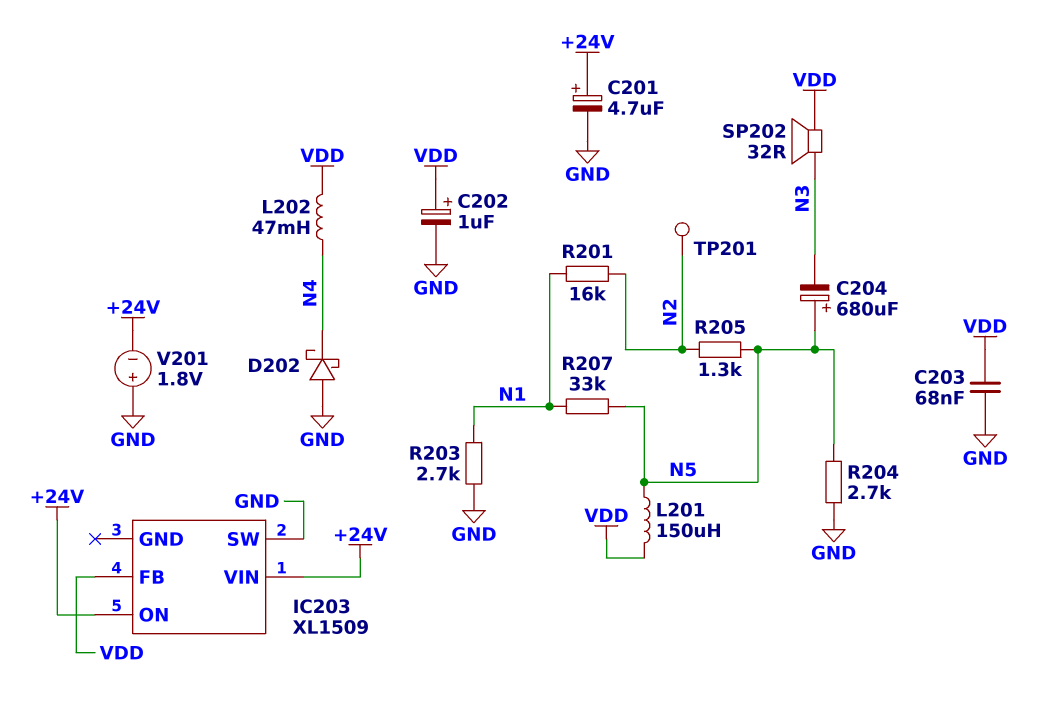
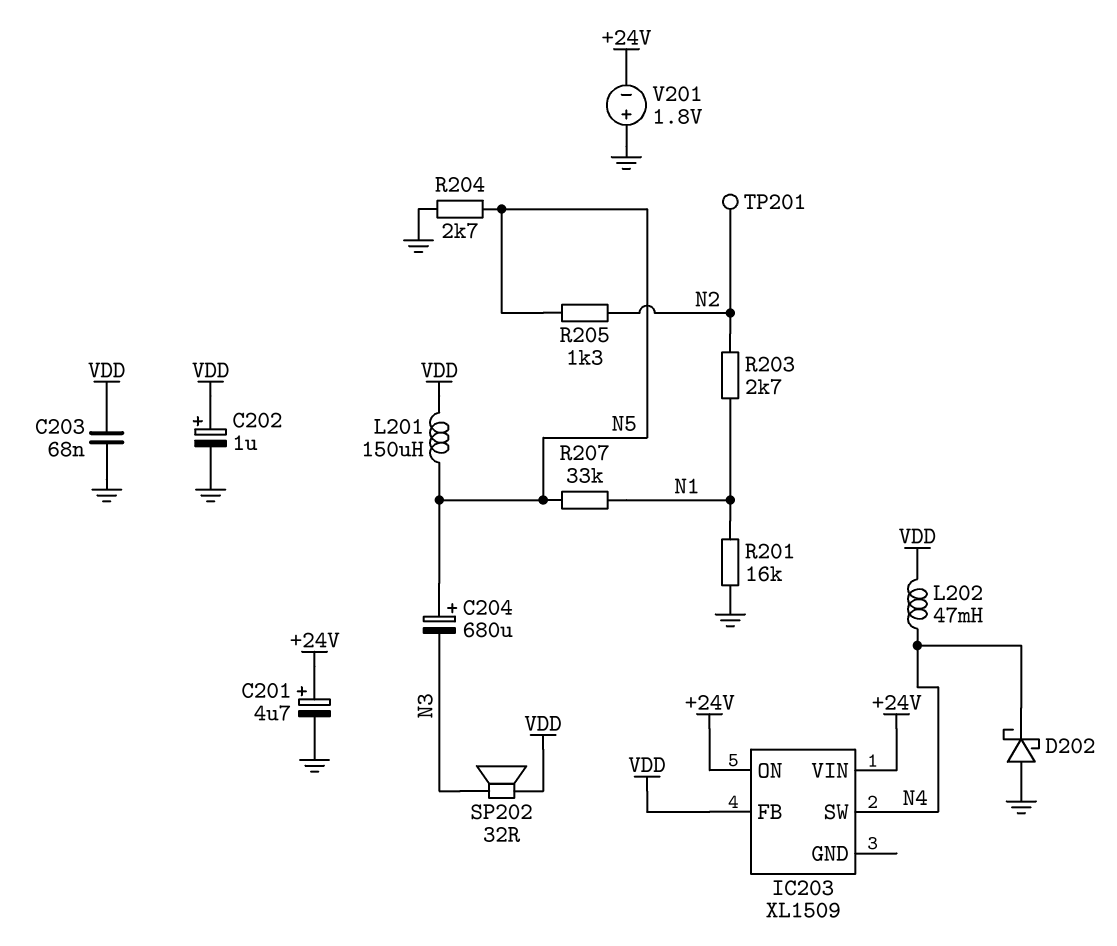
IC203 pin SW: GND -> N4
R201: 16k (N1, N2) -> 16k (GND, N1)
R203: 2.7k (GND, N1) -> 2.7k (N1, N2)

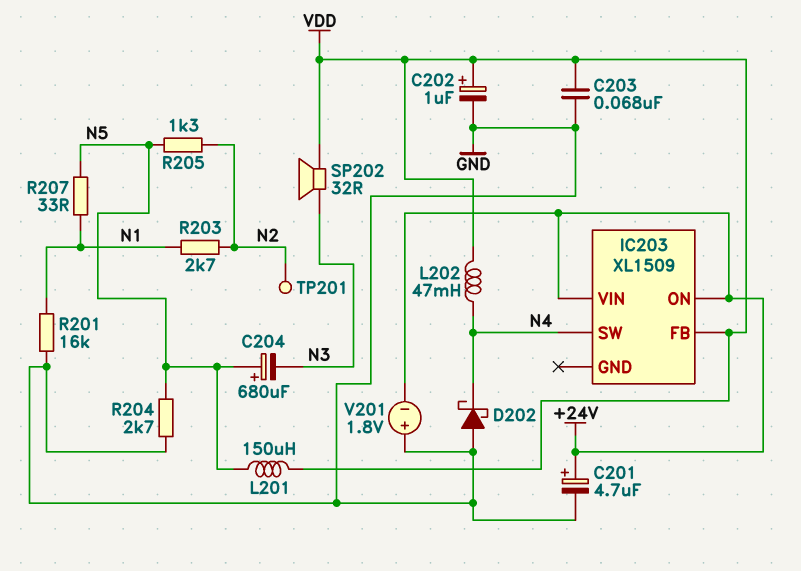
R207: 33k (N1, N5) -> 33 (N1, N5)

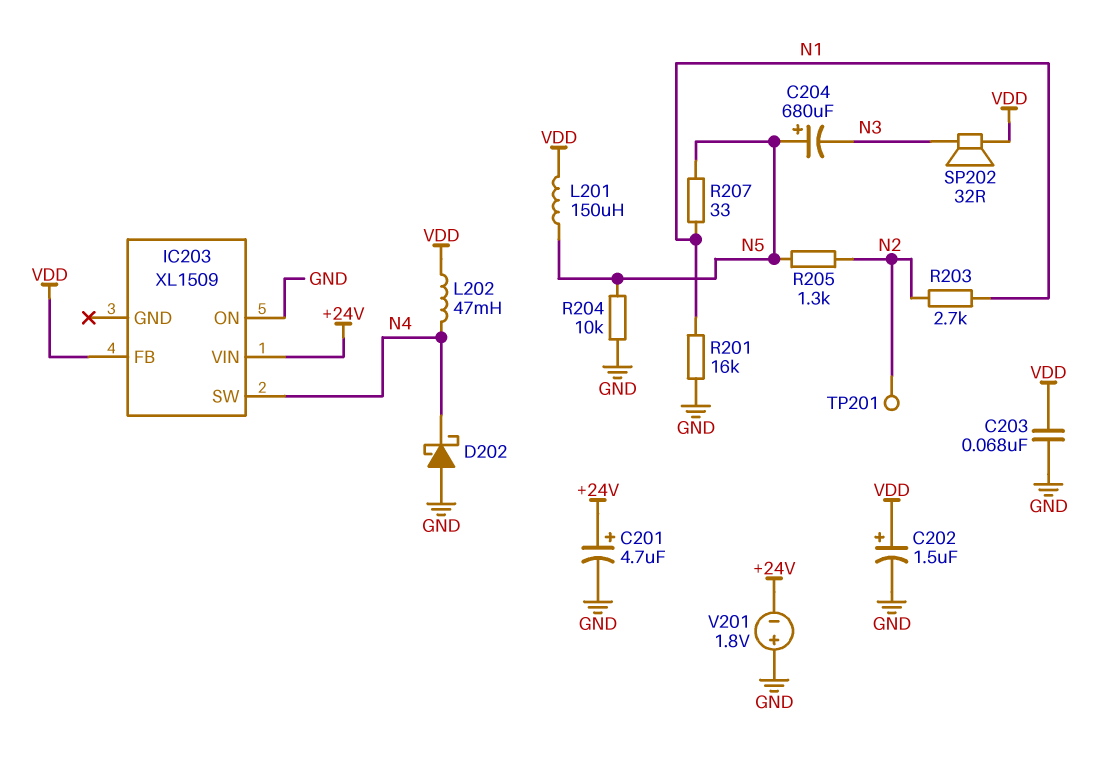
C202: 1uF (plus VDD, minus GND) -> 1.5uF (plus VDD, minus GND)
IC203 pin ON: +24V -> GND
R204: 2.7k (GND, N5) -> 10k (GND, N5)

